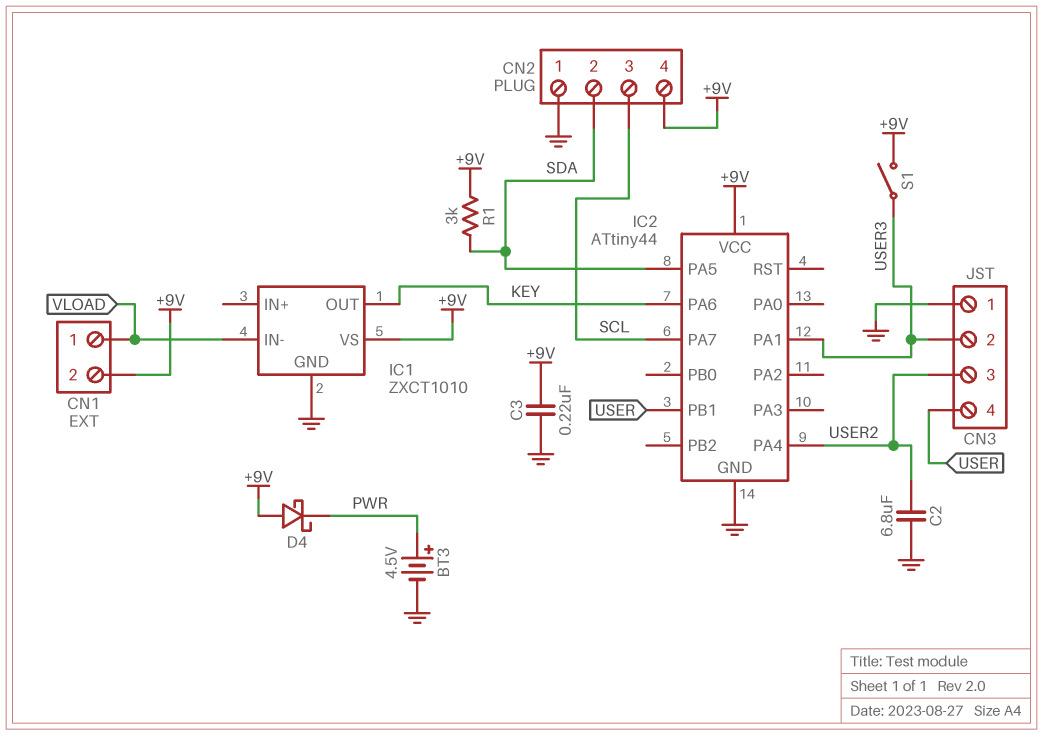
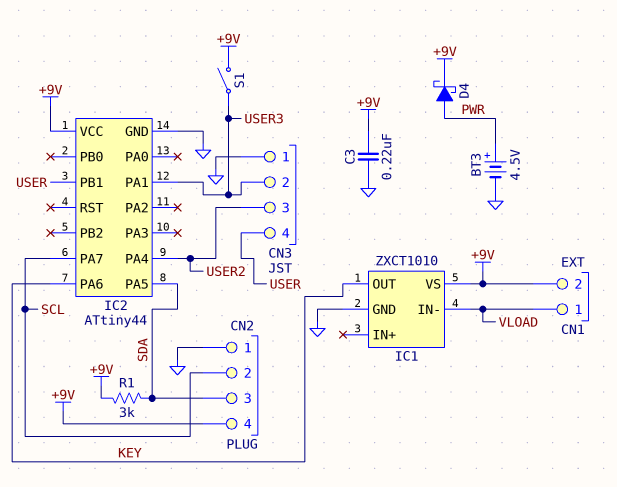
C2: 6.8uF (GND, USER2) -> none
CN2 pin 2: SDA -> SCL
CN2 pin 3: SCL -> SDA
D4: schottky (A +9V, K PWR) -> schottky (A PWR, K +9V)

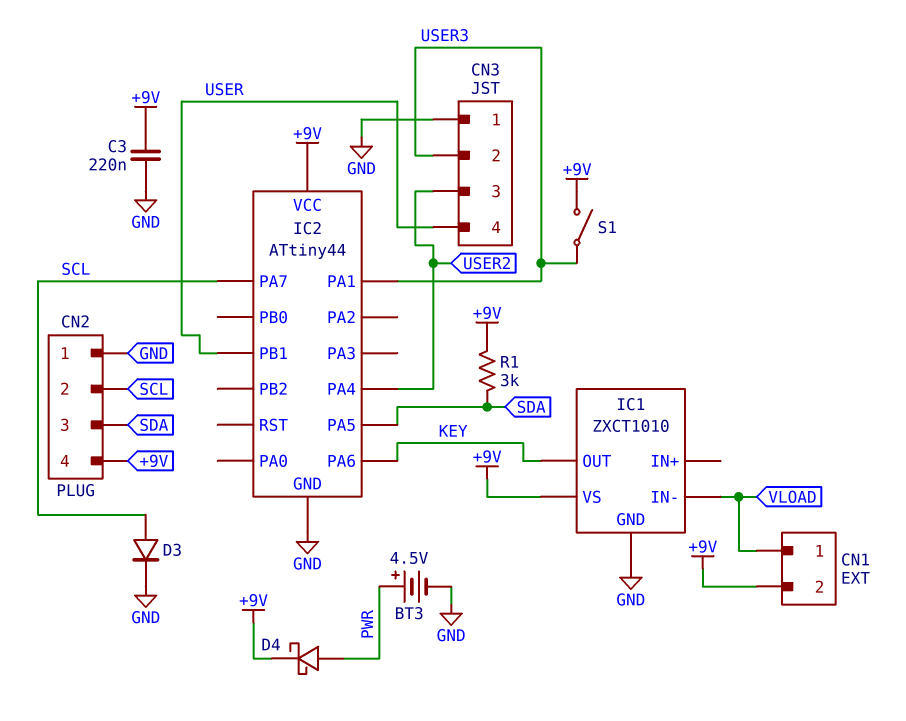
D3: none -> diode (A SCL, K GND)

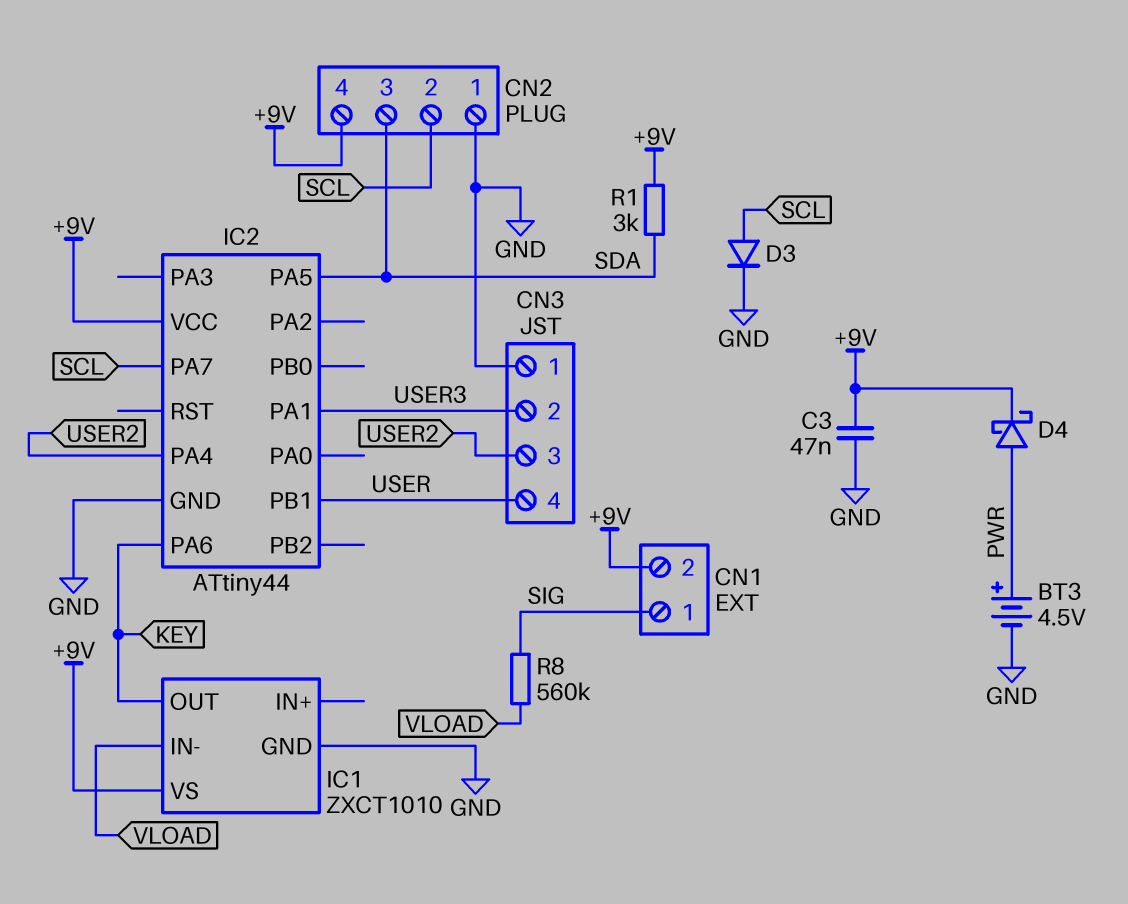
C3: 220nF (+9V, GND) -> 47nF (+9V, GND)
CN1 pin 1: VLOAD -> SIG
R8: none -> 560k (SIG, VLOAD)
S1: switch (+9V, USER3) -> none

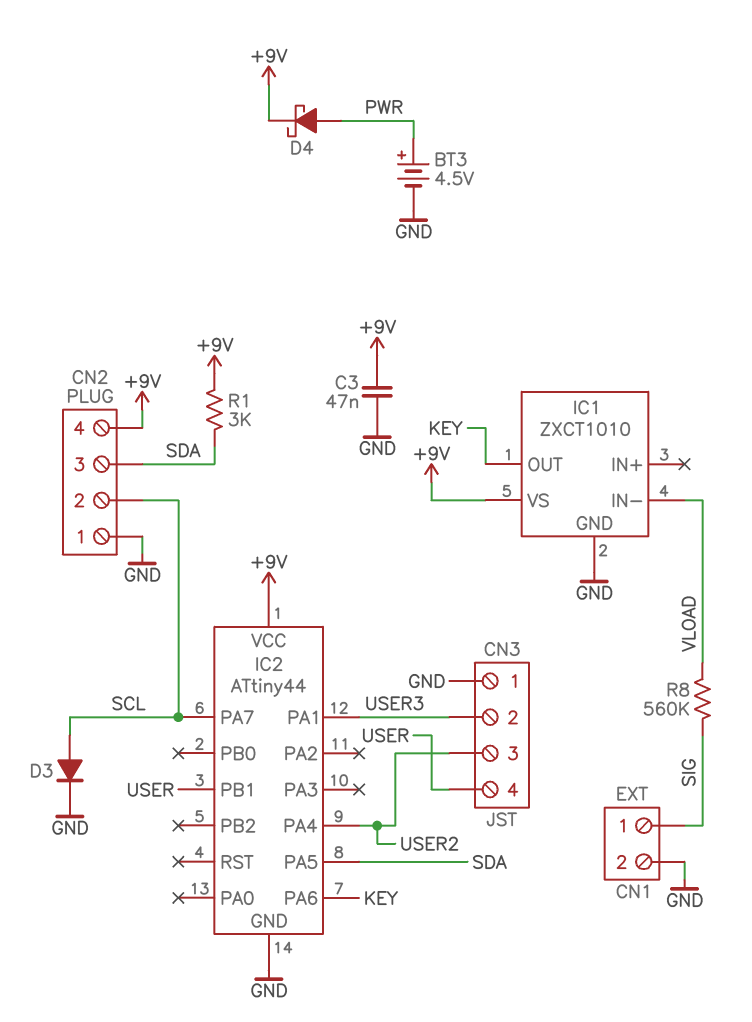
CN1 pin 2: +9V -> GND

